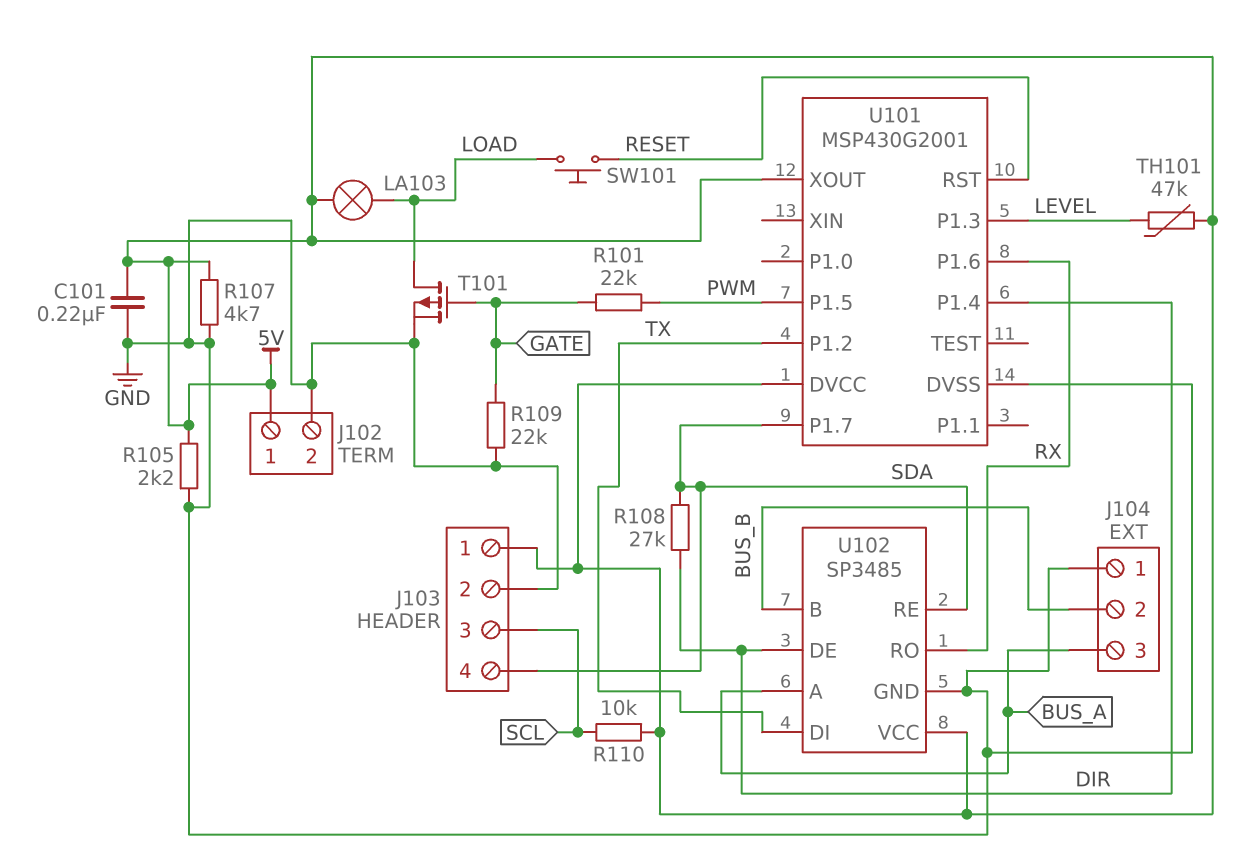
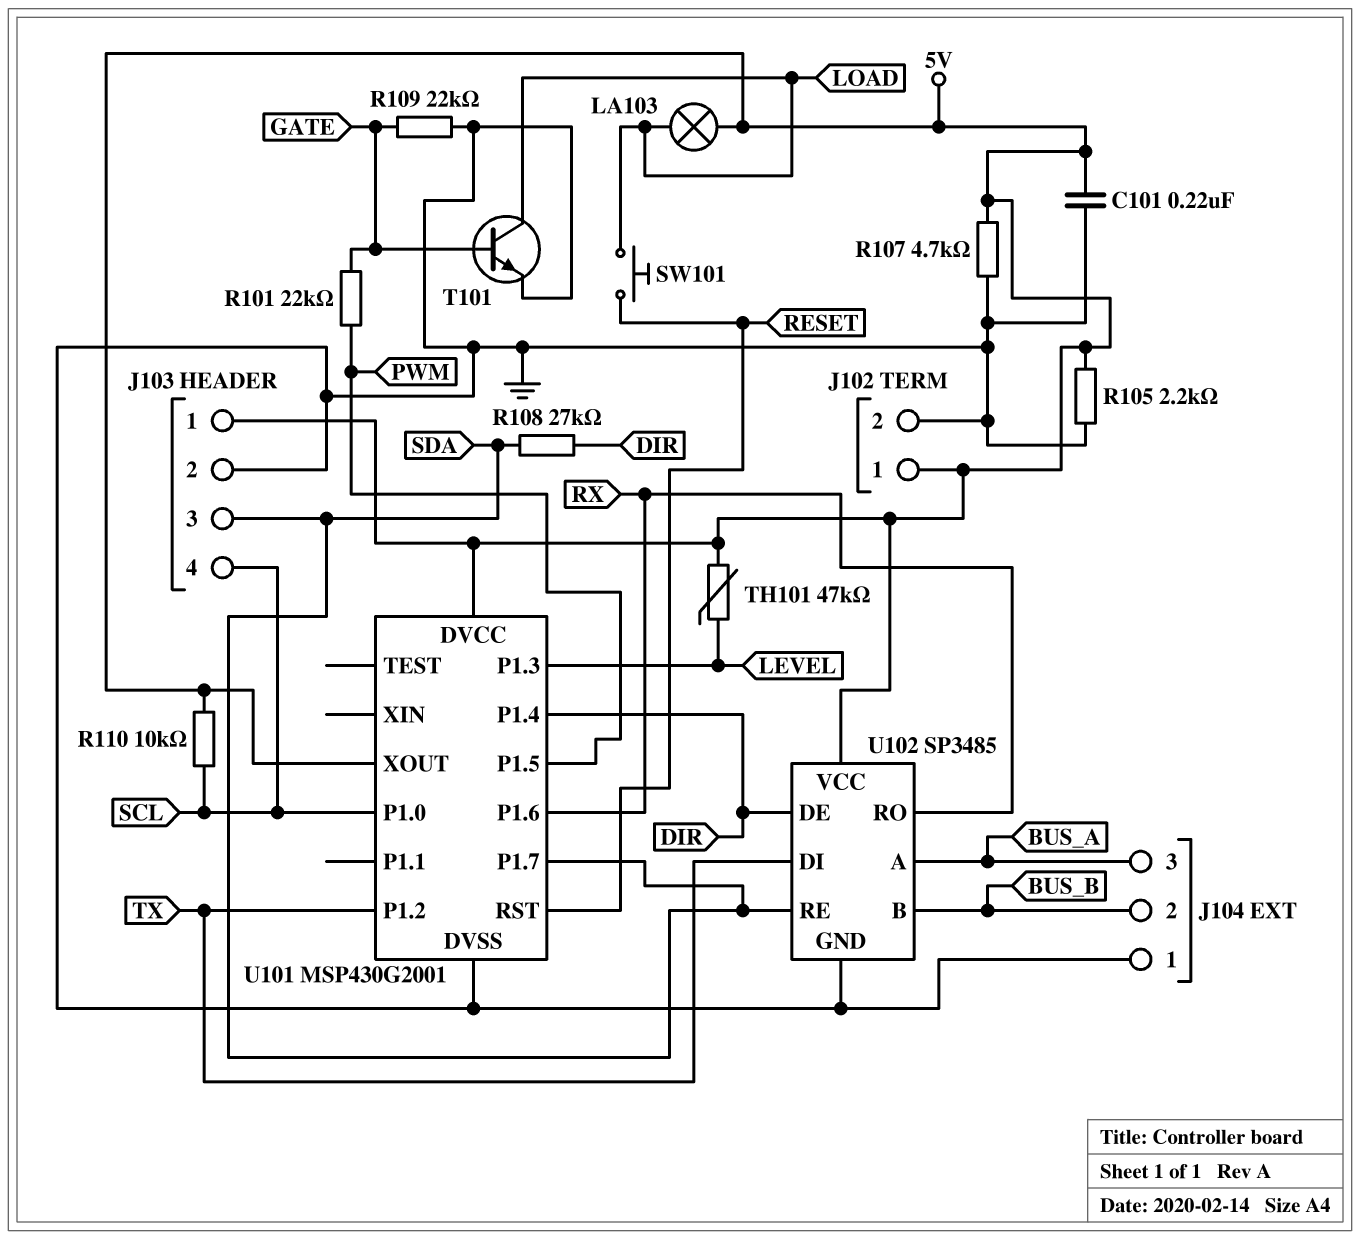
J103 pin 3: SCL -> SDA
J103 pin 4: SDA -> SCL
T101: PMOS (G GATE, D LOAD, S GND) -> NPN (B GATE, C LOAD, E GND)
U101 pin P1.0: none -> SCL

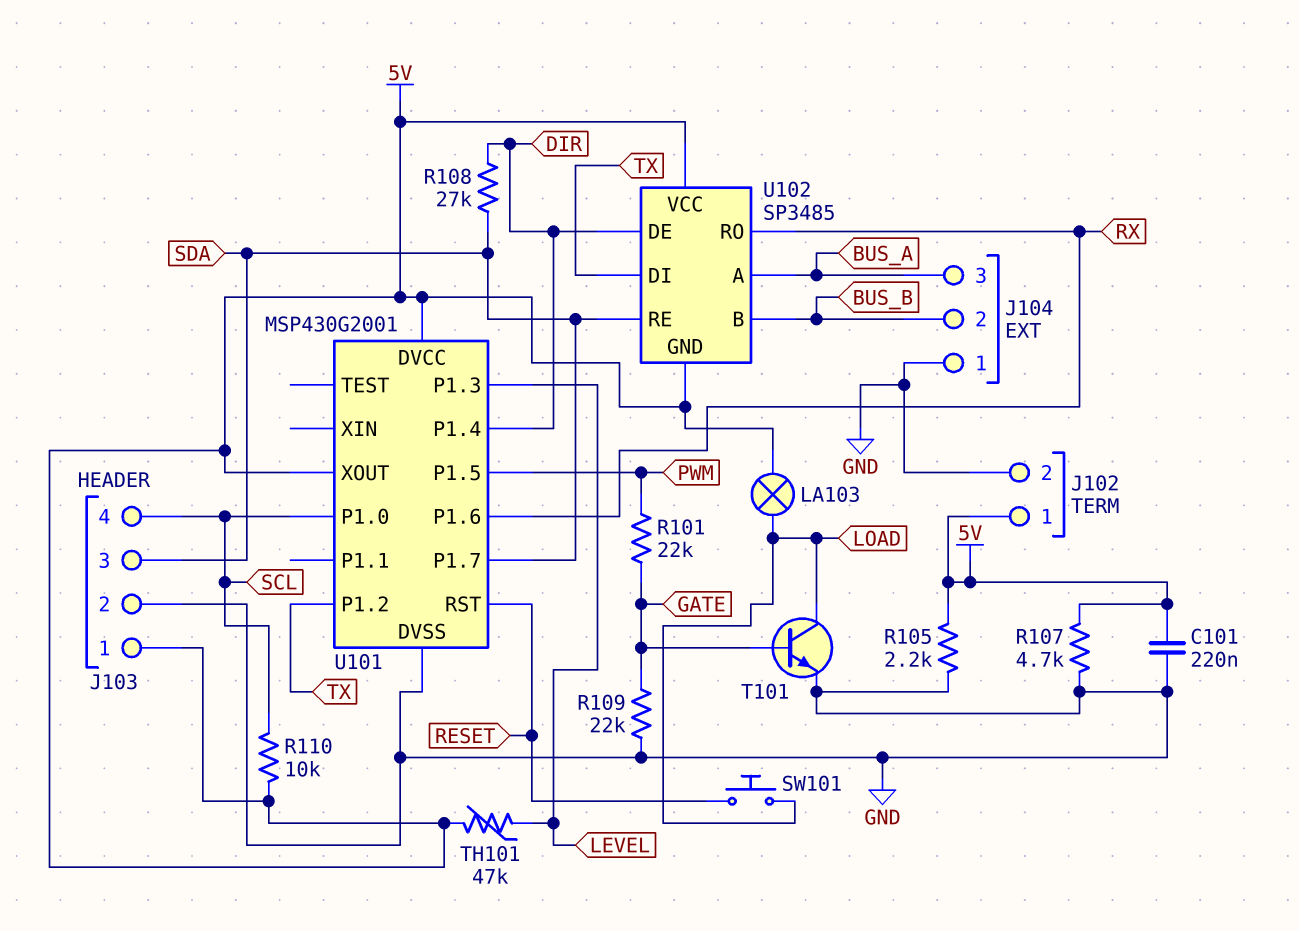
U102 pin GND: GND -> 5V

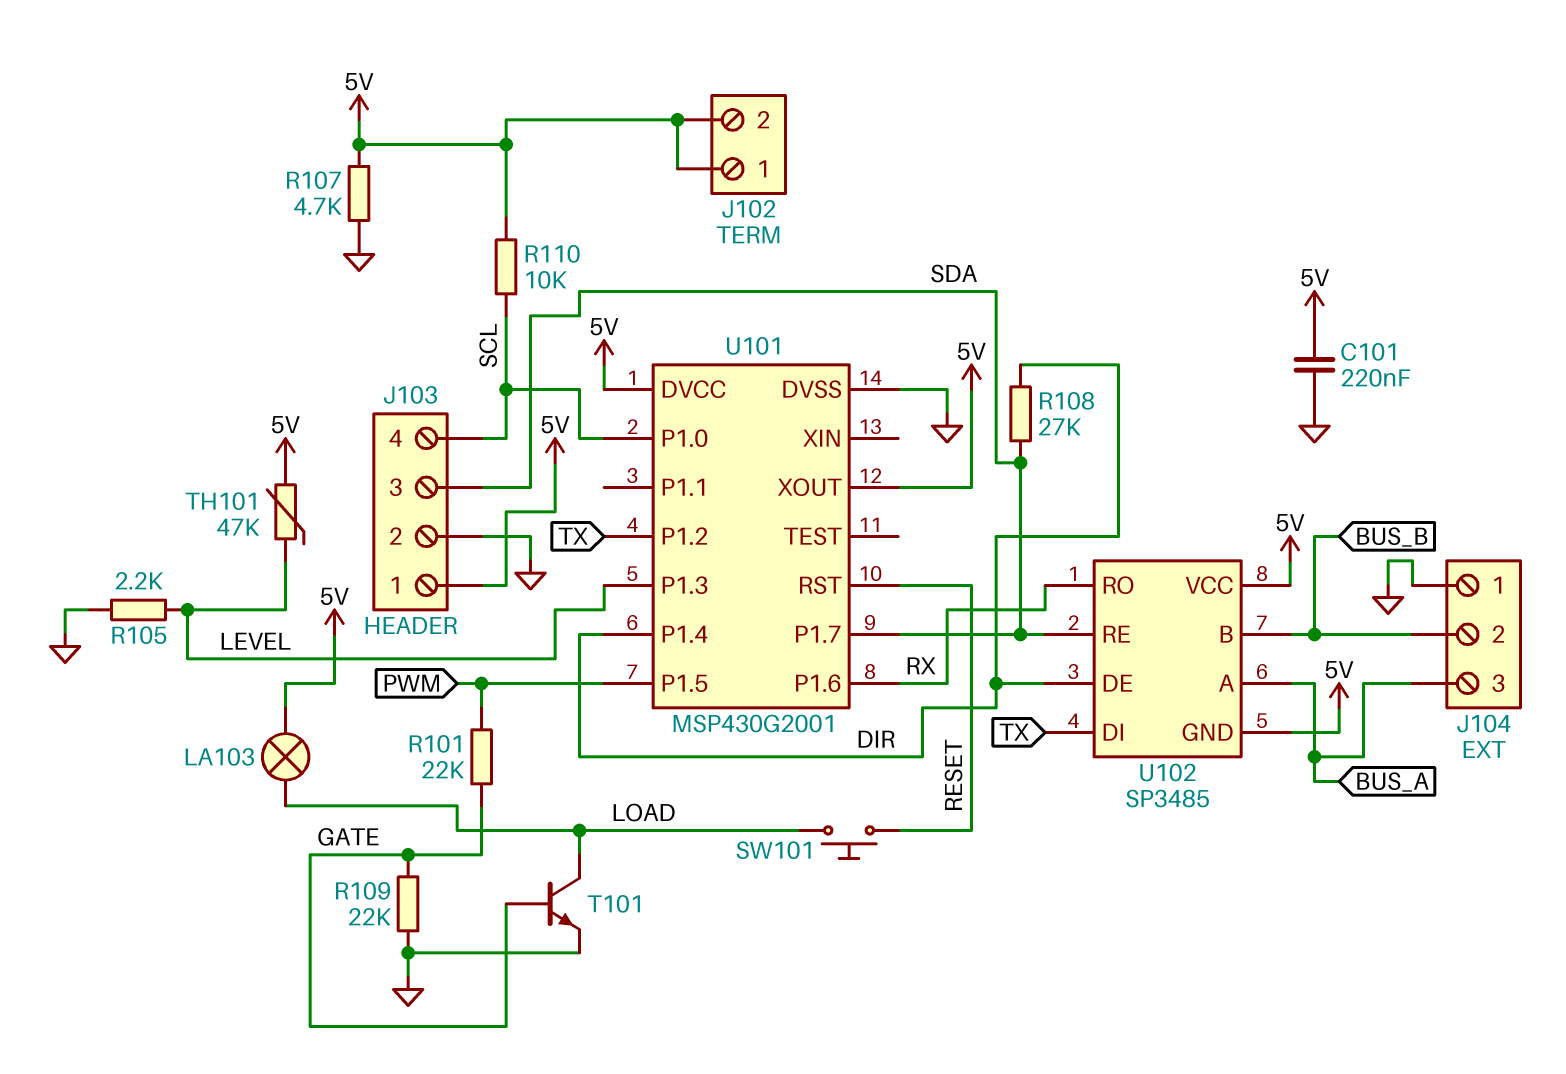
J102 pin 2: GND -> 5V
R105: 2.2k (5V, GND) -> 2.2k (GND, LEVEL)

